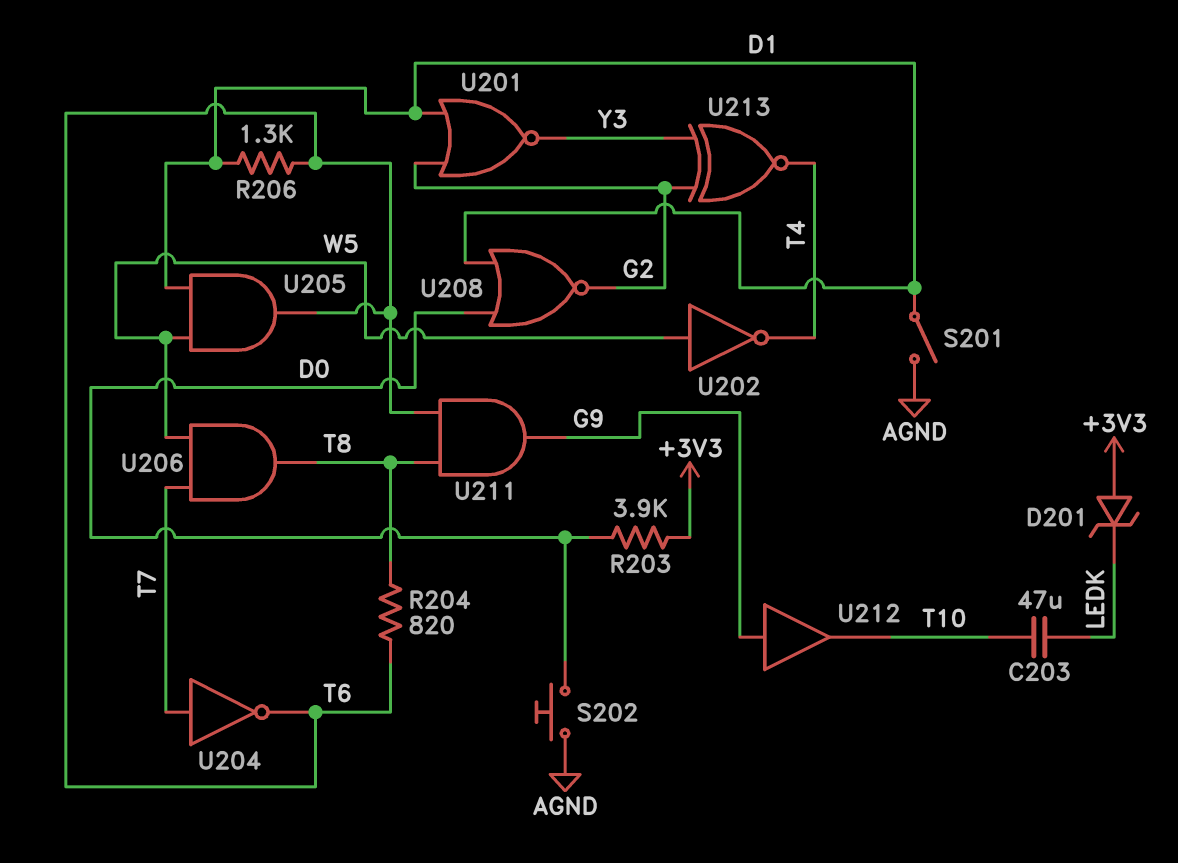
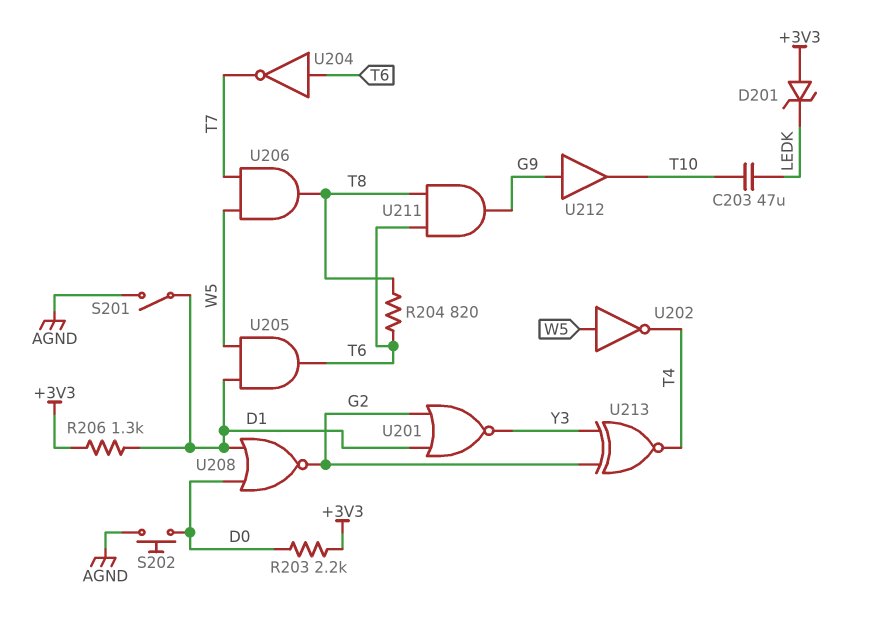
R203: 3.9k (+3V3, D0) -> 2.2k (+3V3, D0)
R206: 1.3k (D1, T6) -> 1.3k (+3V3, D1)
U204: NOT (in T7, out T6) -> NOT (in T6, out T7)

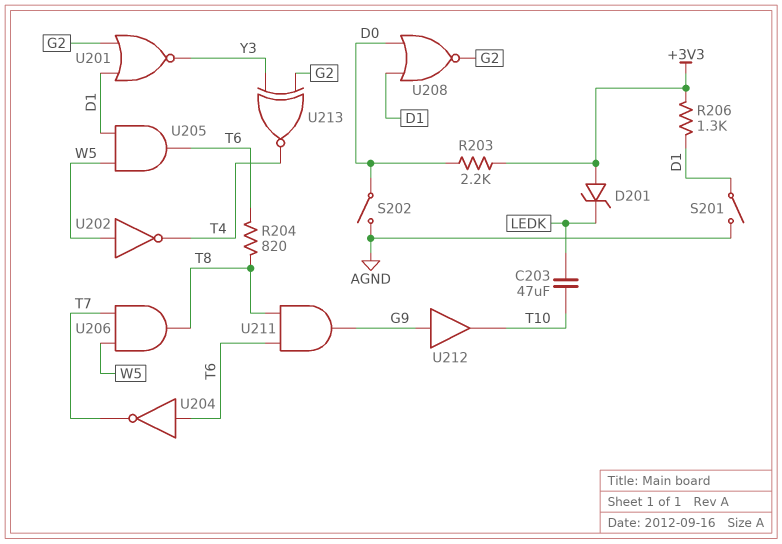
S202: button (AGND, D0) -> switch (AGND, D0)

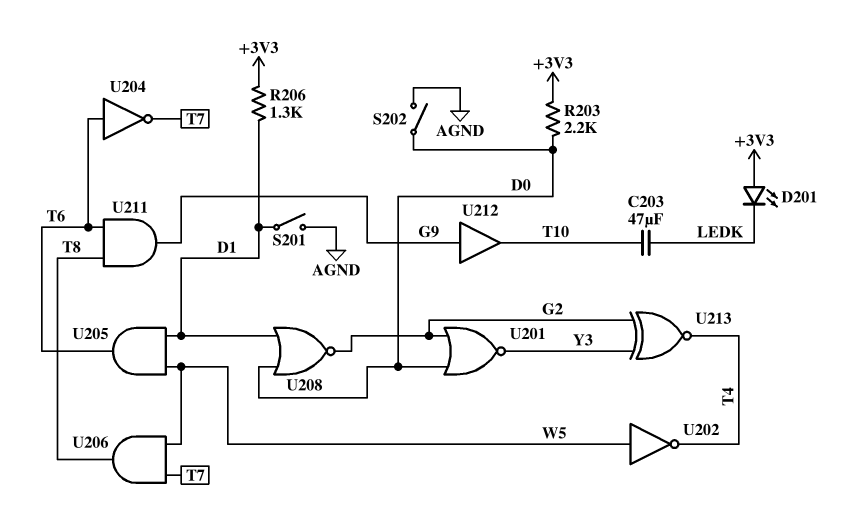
D201: zener (A +3V3, K LEDK) -> LED (A +3V3, K LEDK)
R204: 820 (T6, T8) -> none
U201: NOR (in D1, in G2, out Y3) -> NOR (in D0, in G2, out Y3)

